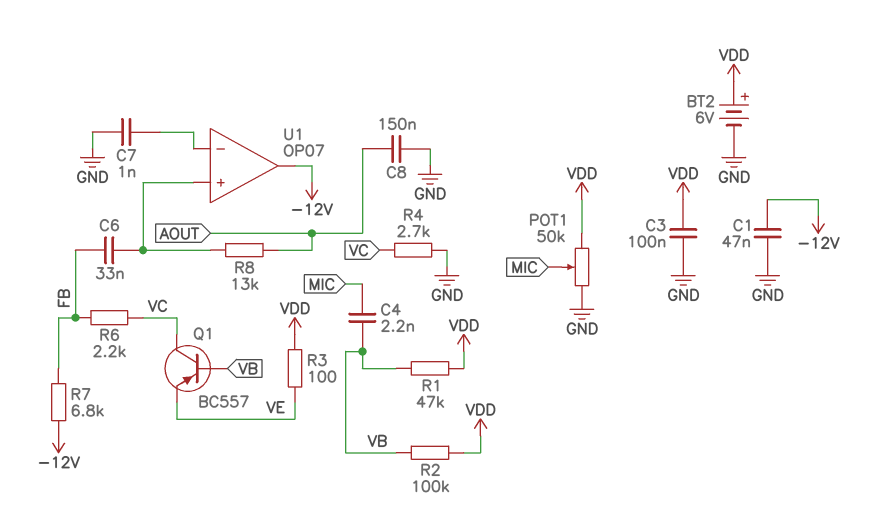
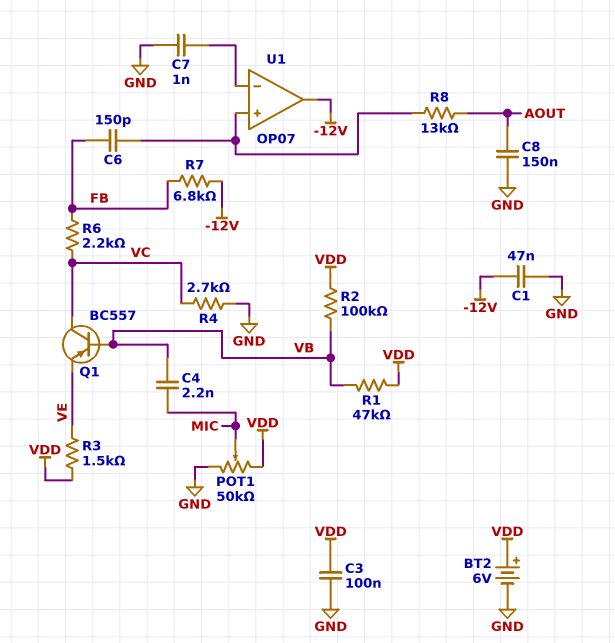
C6: 33nF (FB, U1/in+) -> 150pF (FB, U1/in+)
R3: 100 (VDD, VE) -> 1.5k (VDD, VE)

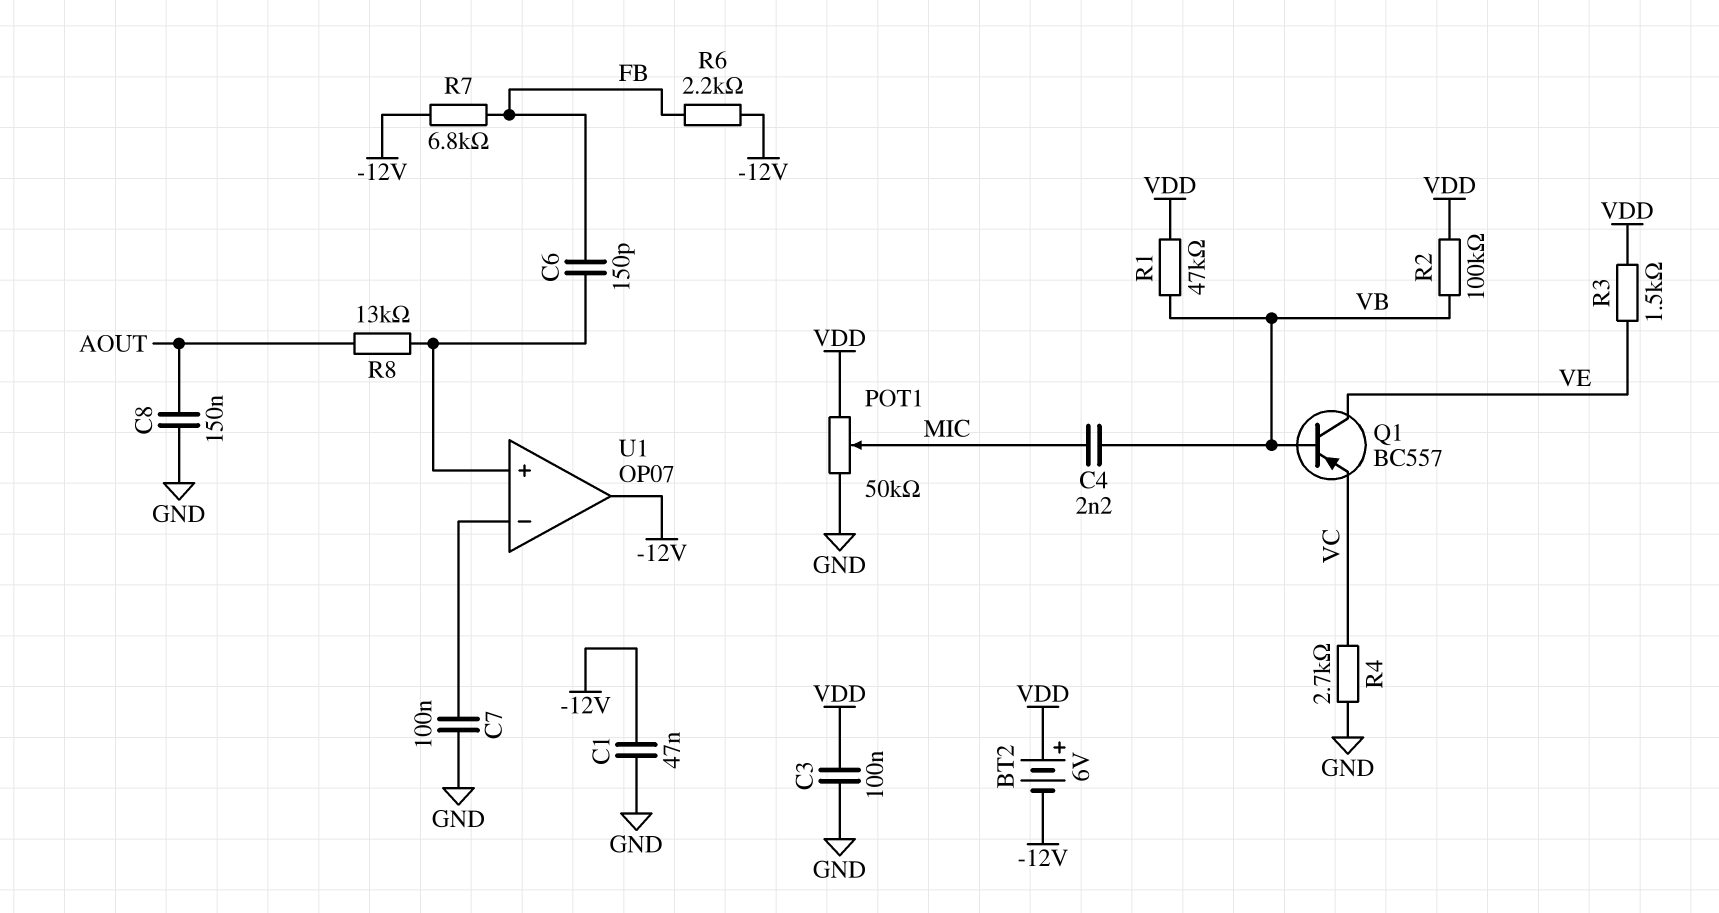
BT2: 6V (plus VDD, minus GND) -> 6V (plus VDD, minus -12V)
C7: 1nF (GND, U1/in-) -> 100nF (GND, U1/in-)
Q1: PNP BC557 (B VB, C VC, E VE) -> PNP BC557 (B VB, C VE, E VC)
R6: 2.2k (FB, VC) -> 2.2k (-12V, FB)

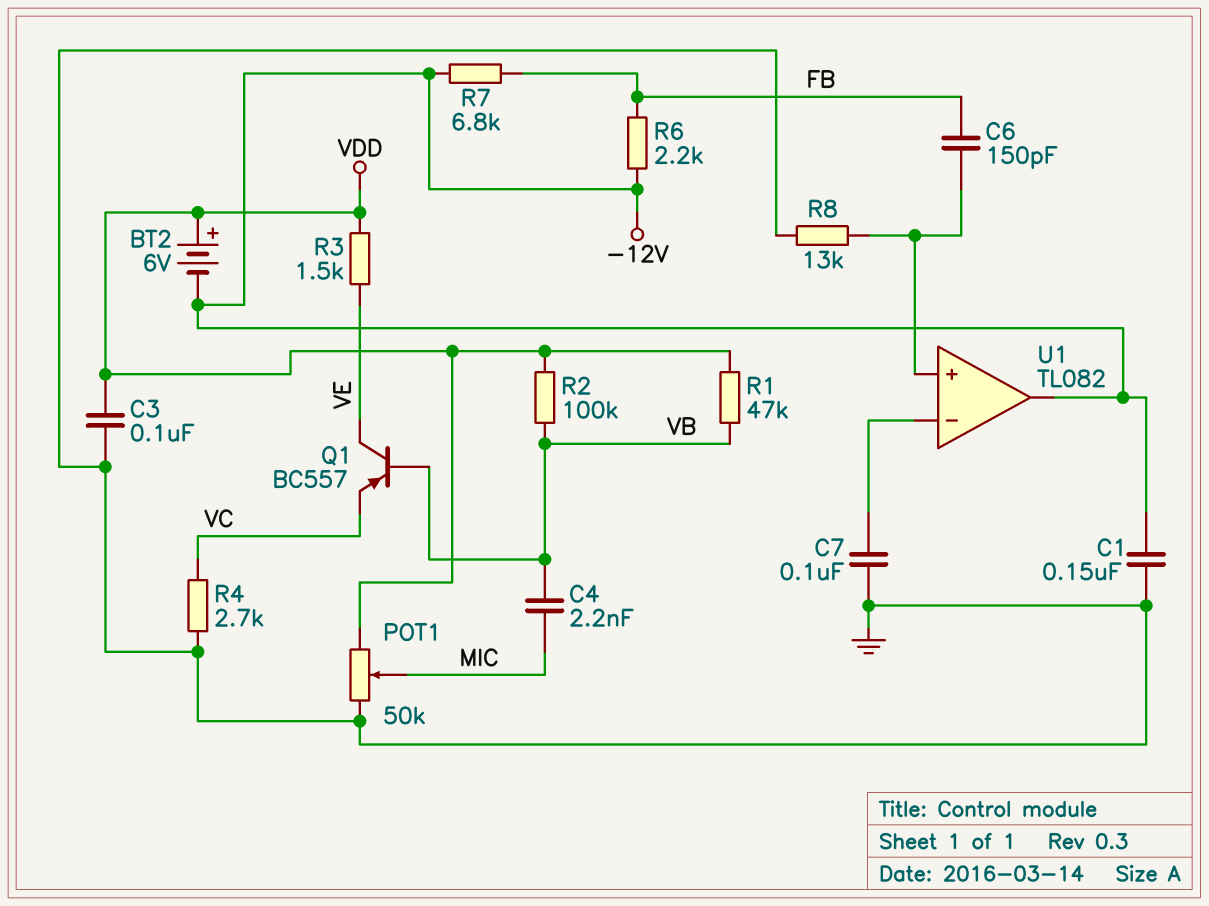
C1: 47nF (-12V, GND) -> 150nF (-12V, GND)
C8: 150nF (AOUT, GND) -> none
R8: 13k (AOUT, U1/in+) -> 13k (GND, U1/in+)
U1: OP07 -> TL082

